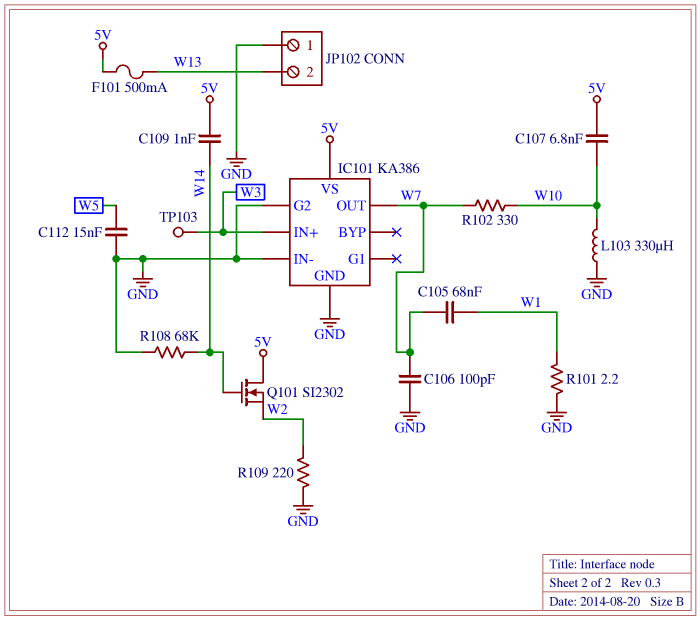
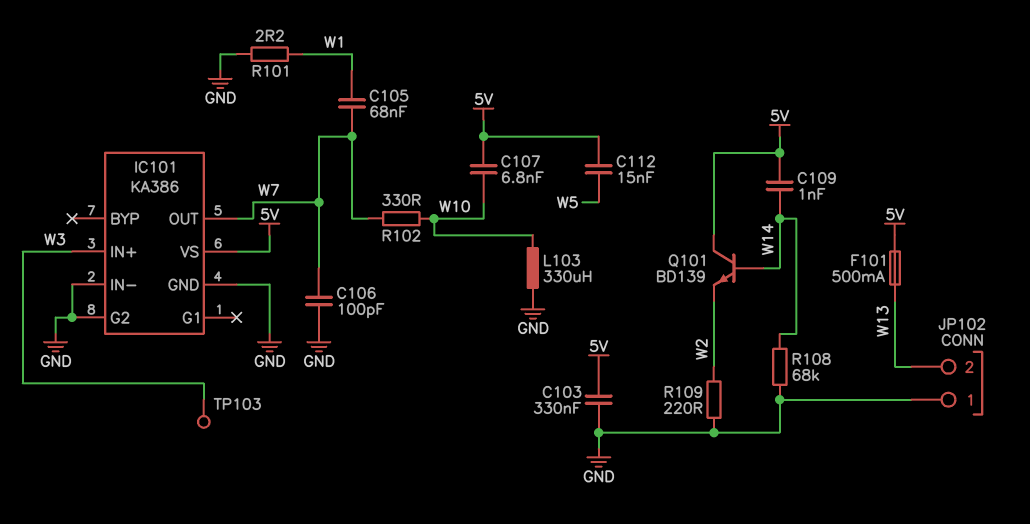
C103: none -> 330nF (5V, GND)
C112: 15nF (GND, W5) -> 15nF (5V, W5)
Q101: NMOS SI2302 (G W14, D 5V, S W2) -> NPN BD139 (B W14, C 5V, E W2)

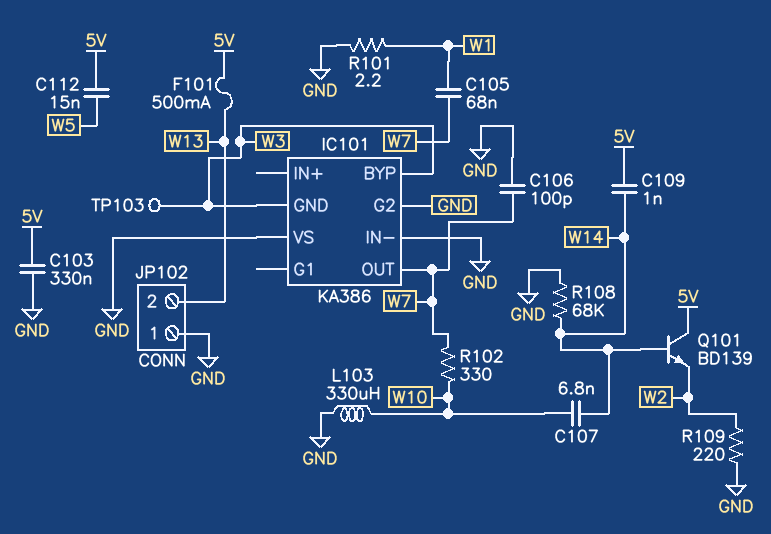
C107: 6.8nF (5V, W10) -> 6.8nF (W10, W14)
IC101 pin BYP: none -> W3
IC101 pin GND: GND -> W3
IC101 pin IN+: W3 -> none
IC101 pin VS: 5V -> GND

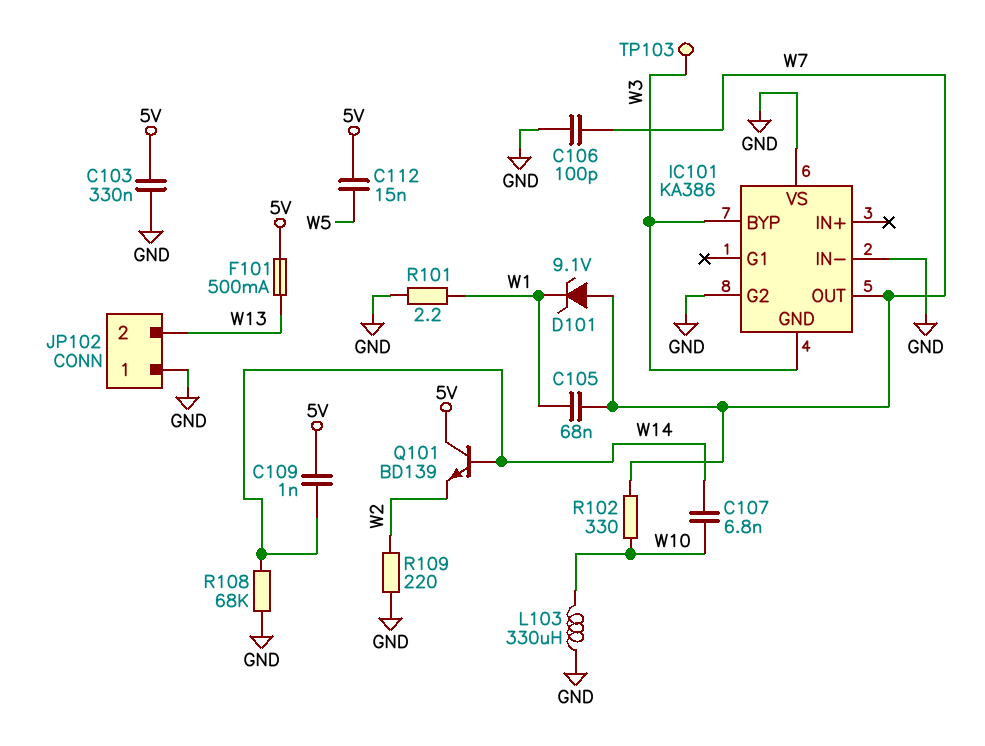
D101: none -> zener 9.1V (A W7, K W1)

